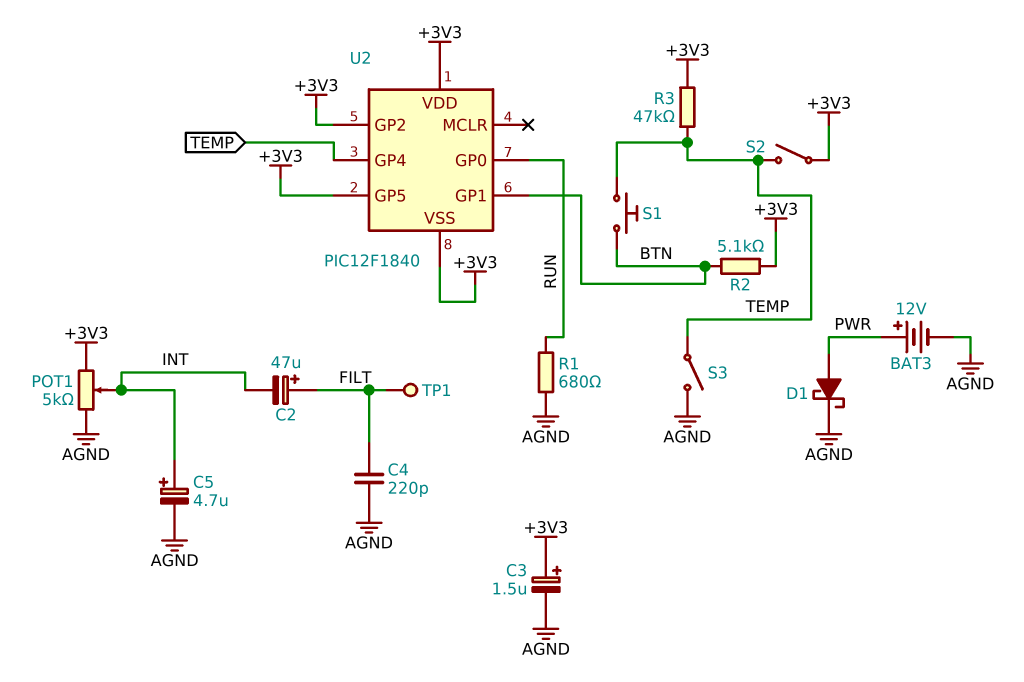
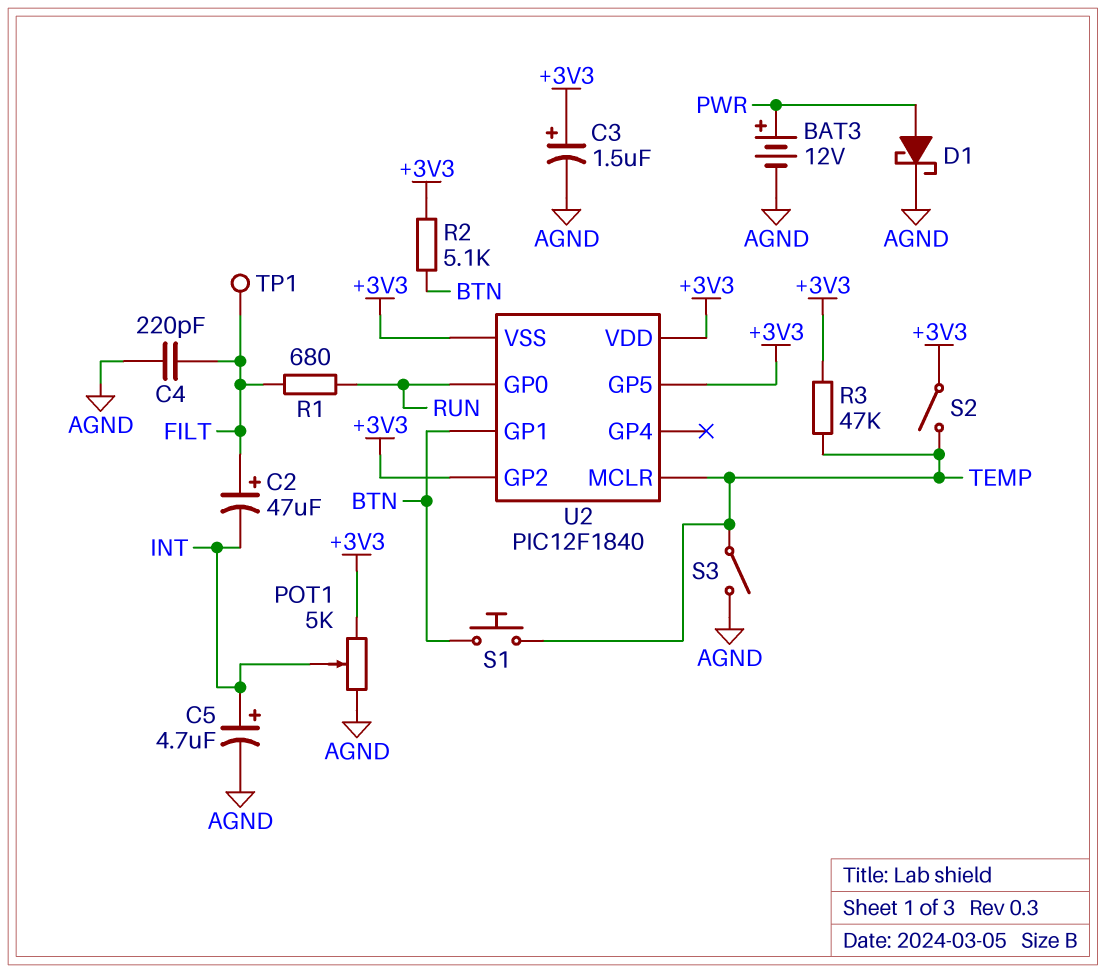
R1: 680 (AGND, RUN) -> 680 (FILT, RUN)
U2 pin GP4: TEMP -> none
U2 pin MCLR: none -> TEMP

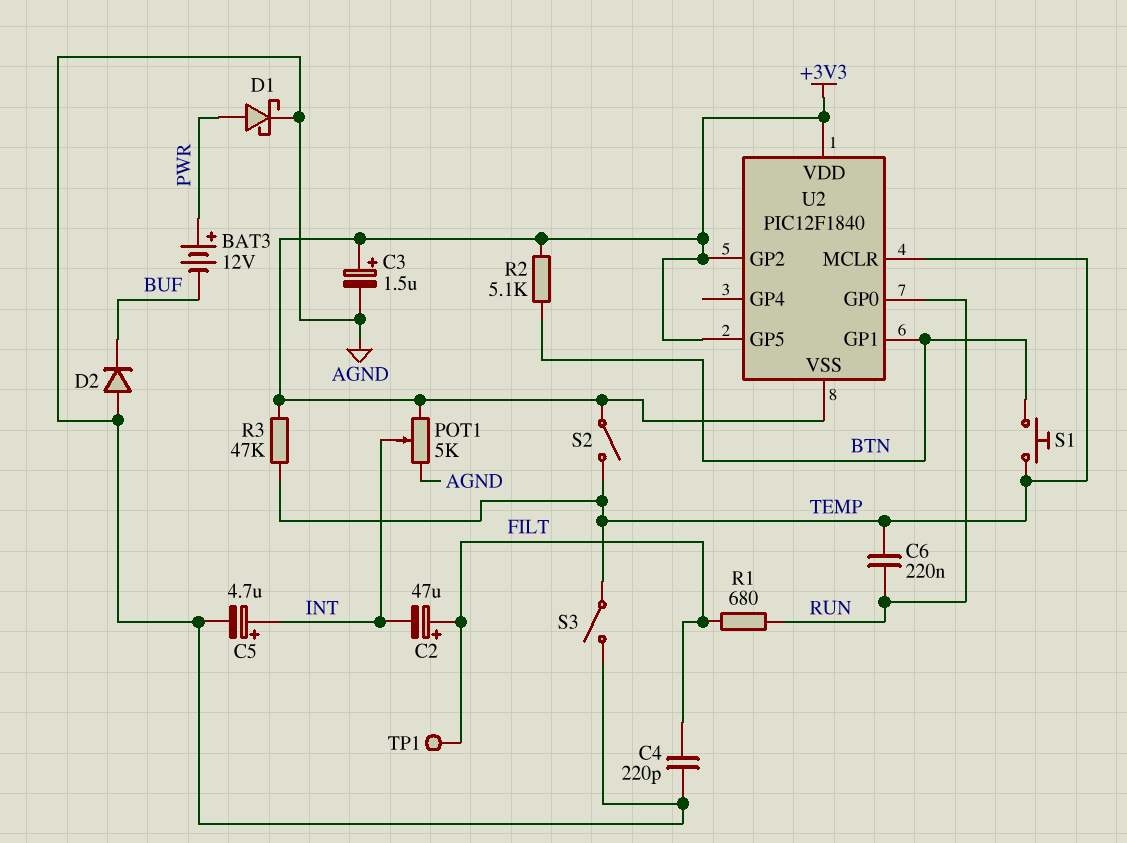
BAT3: 12V (plus PWR, minus AGND) -> 12V (plus PWR, minus BUF)
C6: none -> 220nF (RUN, TEMP)
D2: none -> diode (A AGND, K BUF)

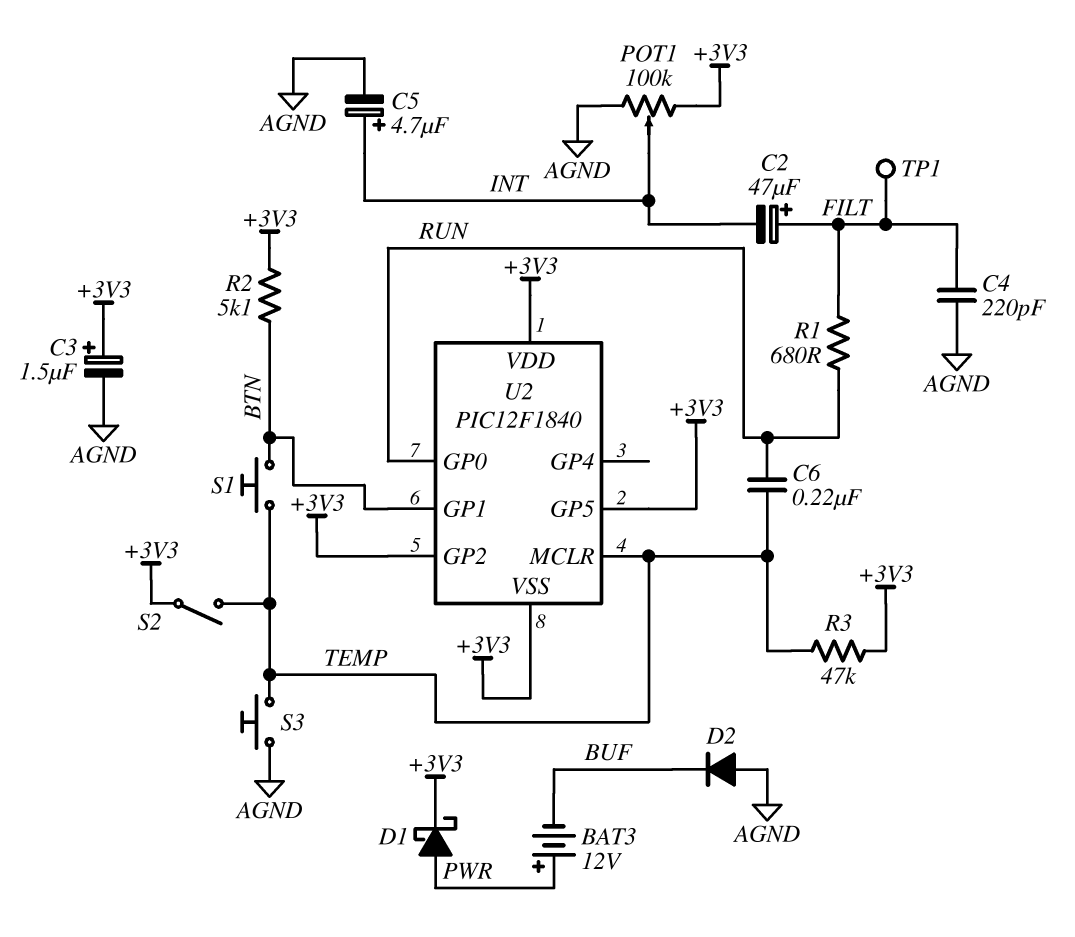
D1: schottky (A PWR, K AGND) -> schottky (A PWR, K +3V3)
POT1: 5k (+3V3, AGND, wiper INT) -> 100k (+3V3, AGND, wiper INT)
S3: switch (AGND, TEMP) -> button (AGND, TEMP)

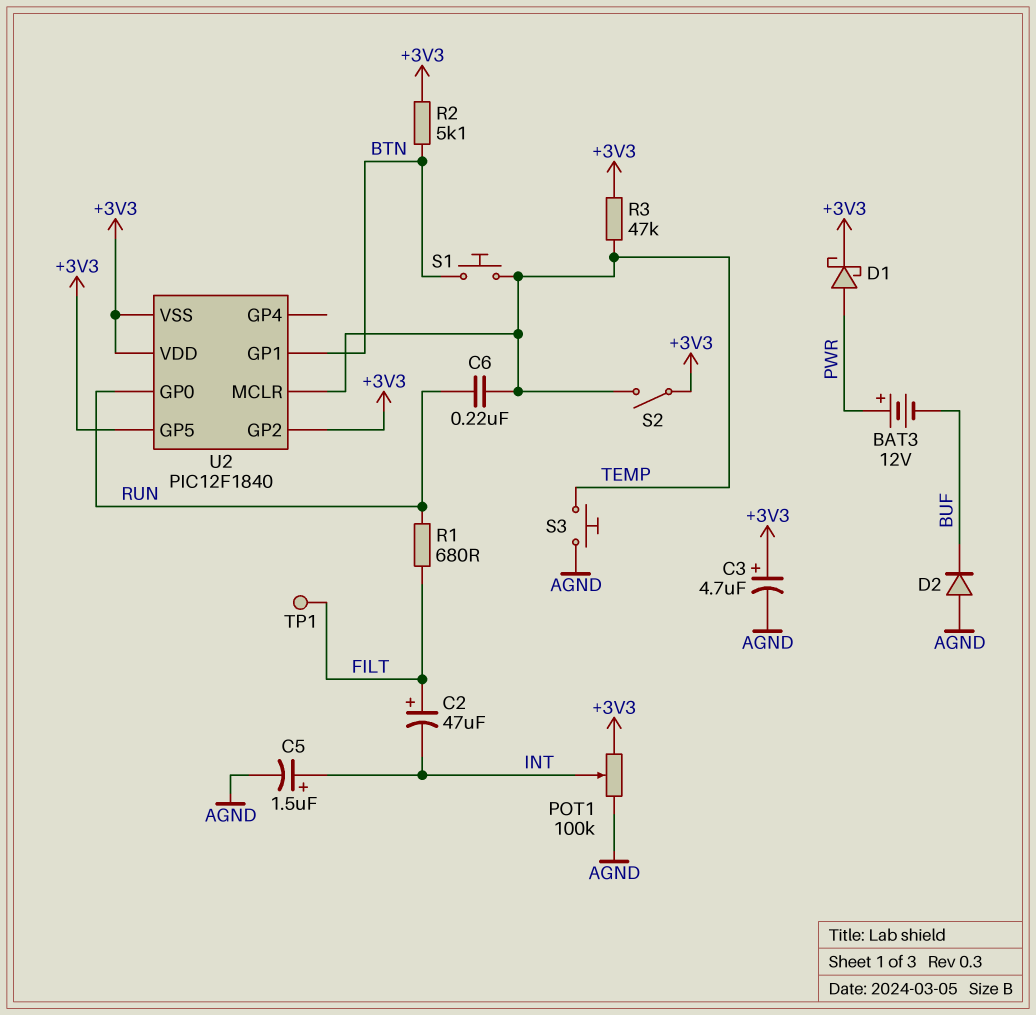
C3: 1.5uF (plus +3V3, minus AGND) -> 4.7uF (plus +3V3, minus AGND)
C4: 220pF (AGND, FILT) -> none
C5: 4.7uF (plus INT, minus AGND) -> 1.5uF (plus INT, minus AGND)

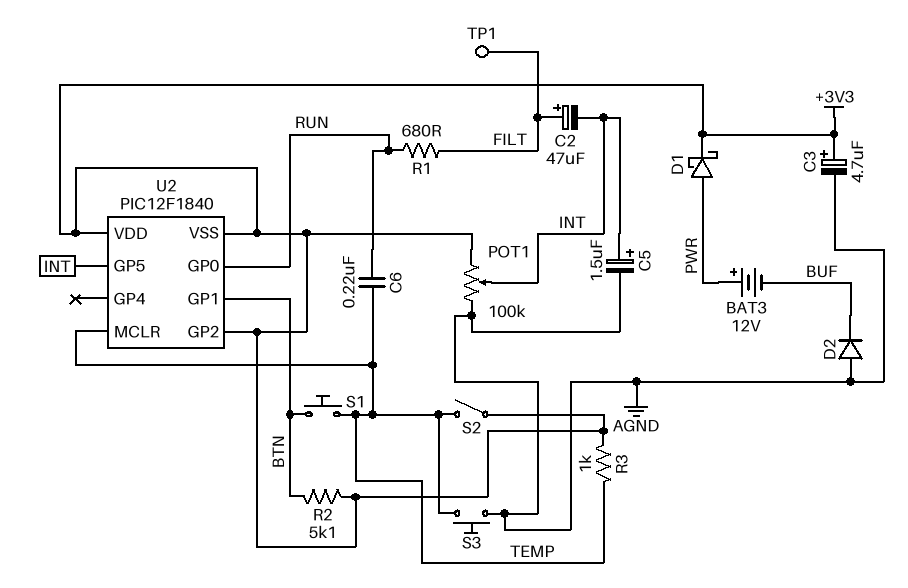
R3: 47k (+3V3, TEMP) -> 1k (+3V3, TEMP)
U2 pin GP5: +3V3 -> INT

